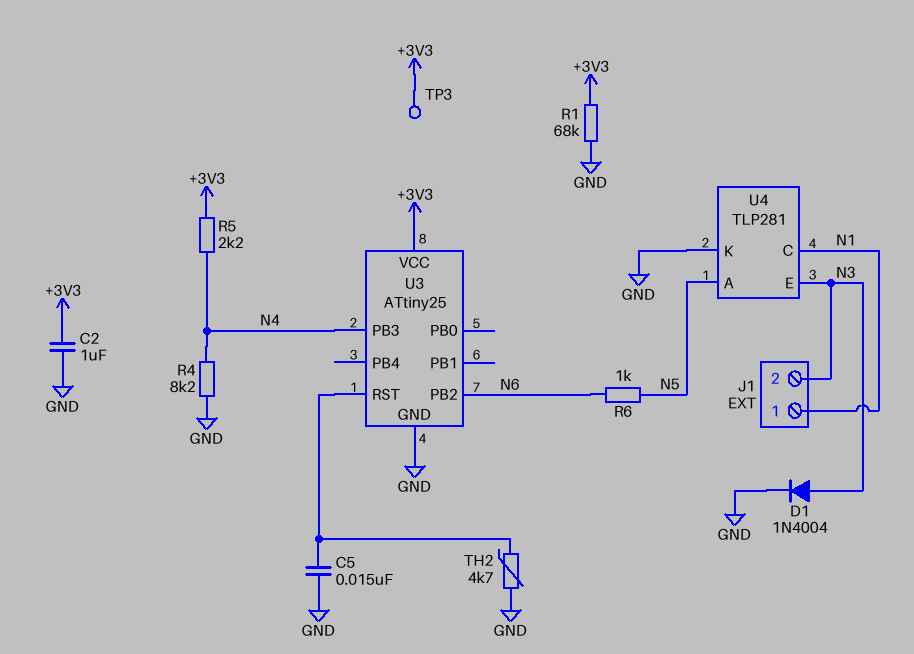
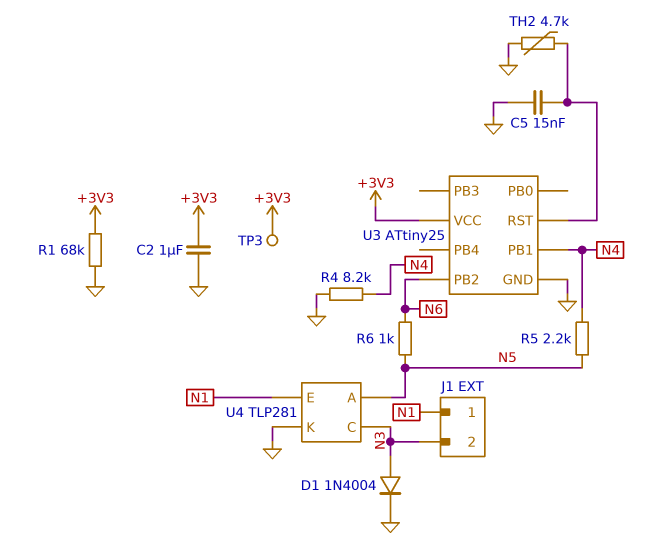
R5: 2.2k (+3V3, N4) -> 2.2k (N4, N5)
U3 pin PB1: none -> N4
U3 pin PB3: N4 -> none
U4 pin C: N1 -> N3
U4 pin E: N3 -> N1

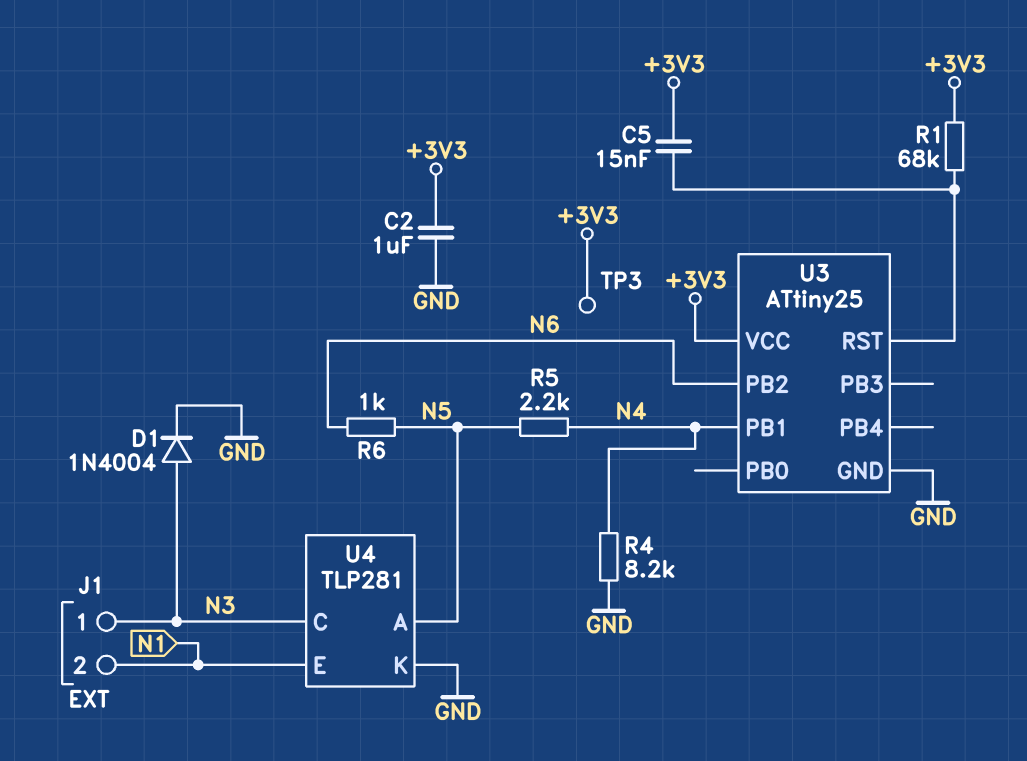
C5: 15nF (GND, U3/RST) -> 15nF (+3V3, U3/RST)
J1 pin 1: N1 -> N3
J1 pin 2: N3 -> N1
R1: 68k (+3V3, GND) -> 68k (+3V3, U3/RST)
TH2: 4.7k (GND, U3/RST) -> none

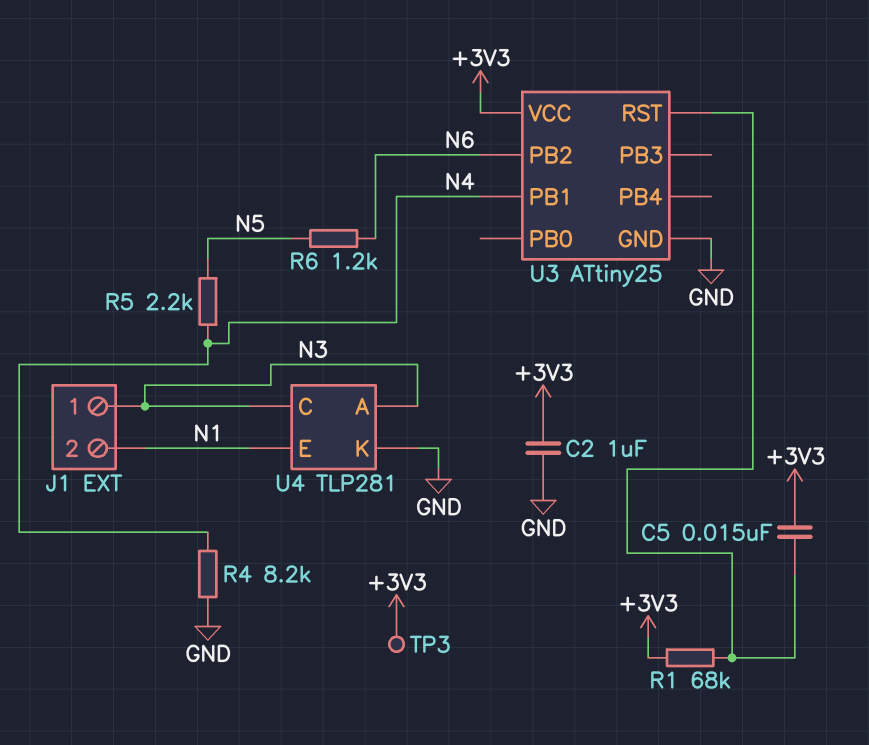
D1: diode 1N4004 (A N3, K GND) -> none
R6: 1k (N5, N6) -> 1.2k (N5, N6)
U4 pin A: N5 -> N3

